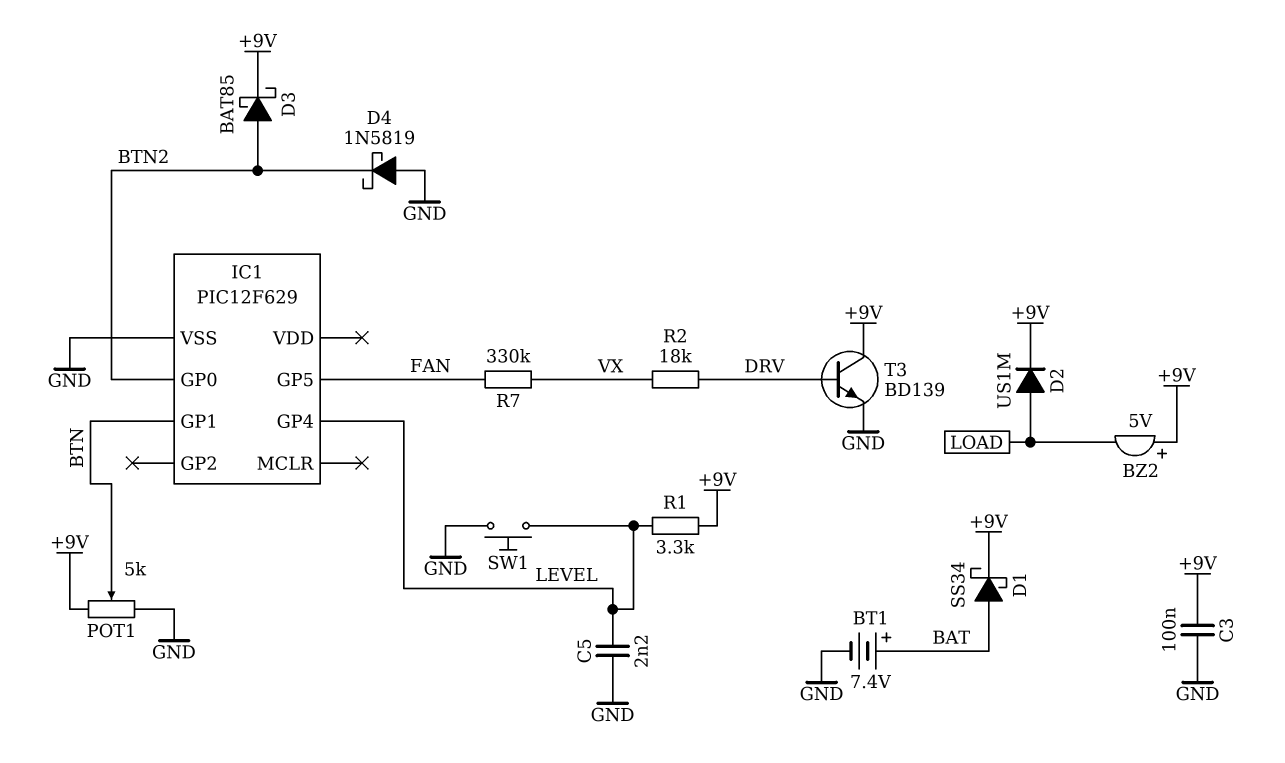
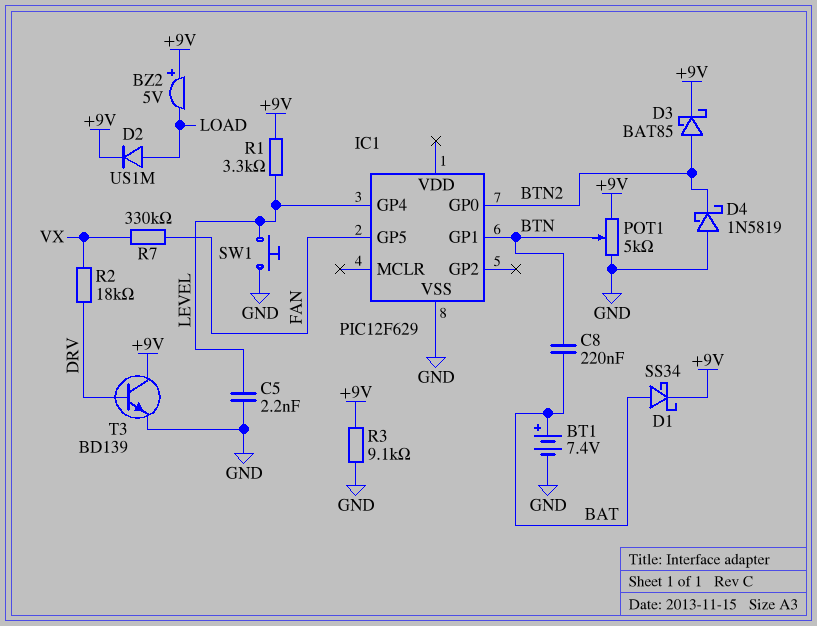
C3: 100nF (+9V, GND) -> none
C8: none -> 220nF (BAT, BTN)
R3: none -> 9.1k (+9V, GND)

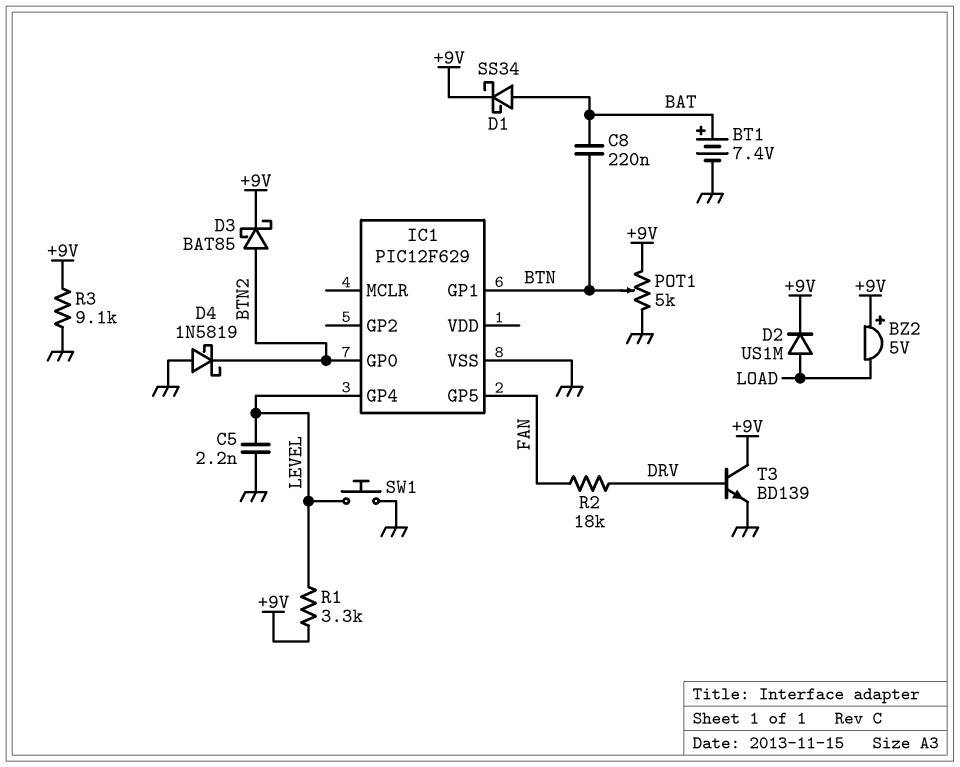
R2: 18k (DRV, VX) -> 18k (DRV, FAN)
R7: 330k (FAN, VX) -> none

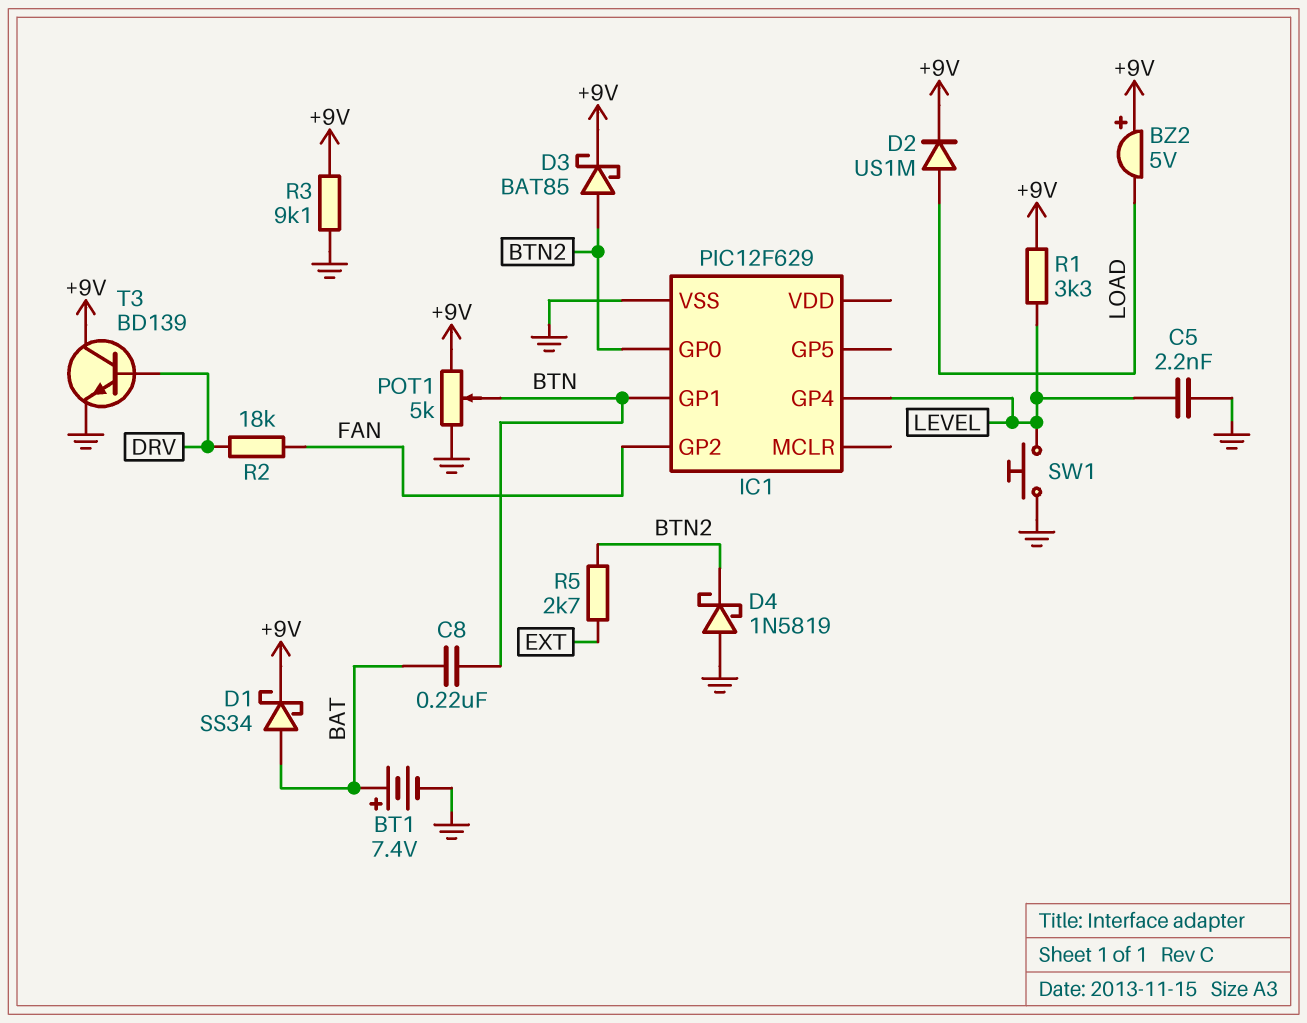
IC1 pin GP2: none -> FAN
IC1 pin GP5: FAN -> none
R5: none -> 2.7k (BTN2, EXT)

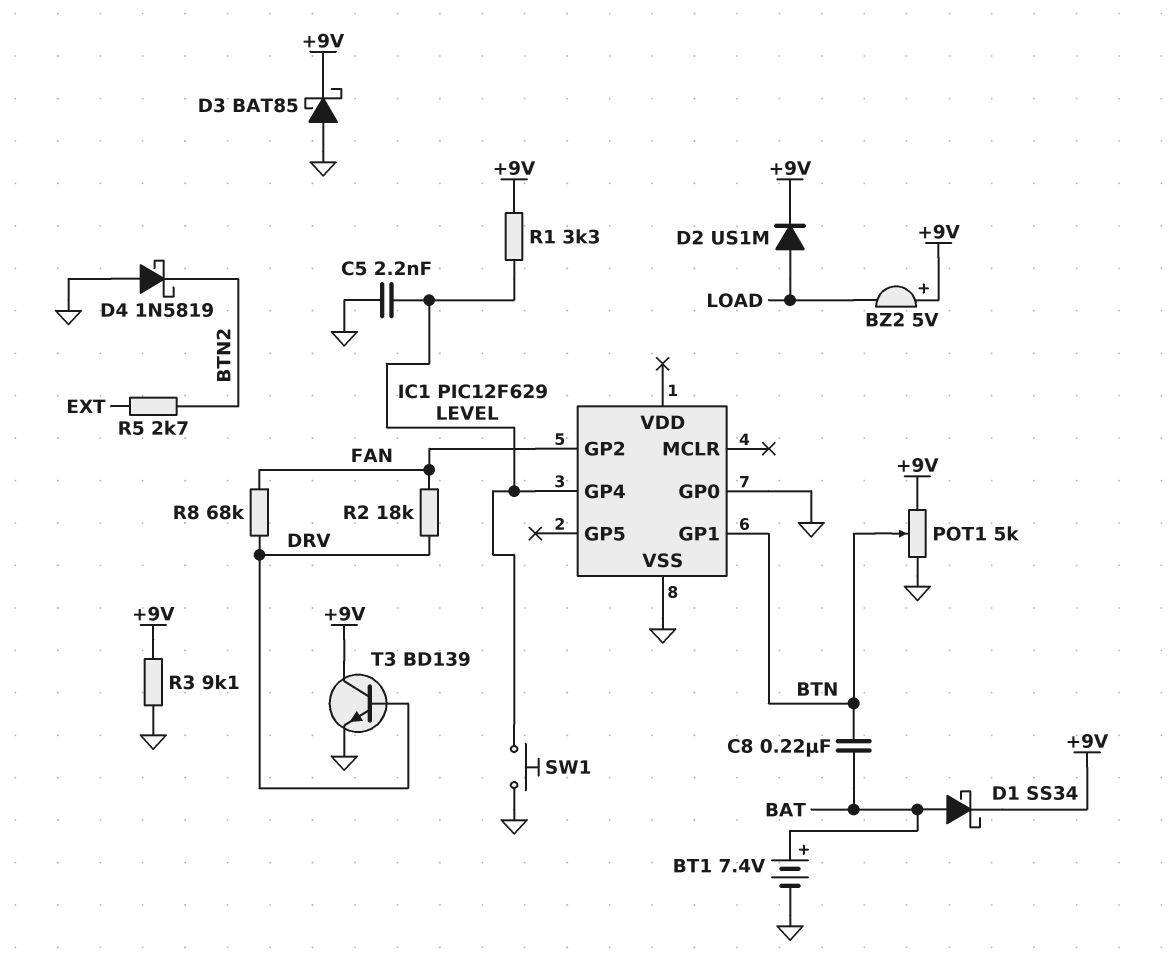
D3: schottky BAT85 (A BTN2, K +9V) -> schottky BAT85 (A GND, K +9V)
IC1 pin GP0: BTN2 -> GND
R8: none -> 68k (DRV, FAN)

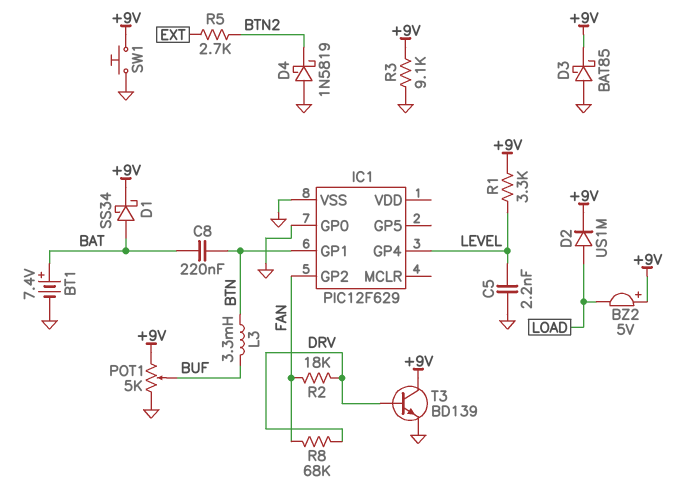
L3: none -> 3.3mH (BTN, BUF)
POT1: 5k (+9V, GND, wiper BTN) -> 5k (+9V, GND, wiper BUF)
SW1: button (GND, LEVEL) -> button (+9V, GND)

